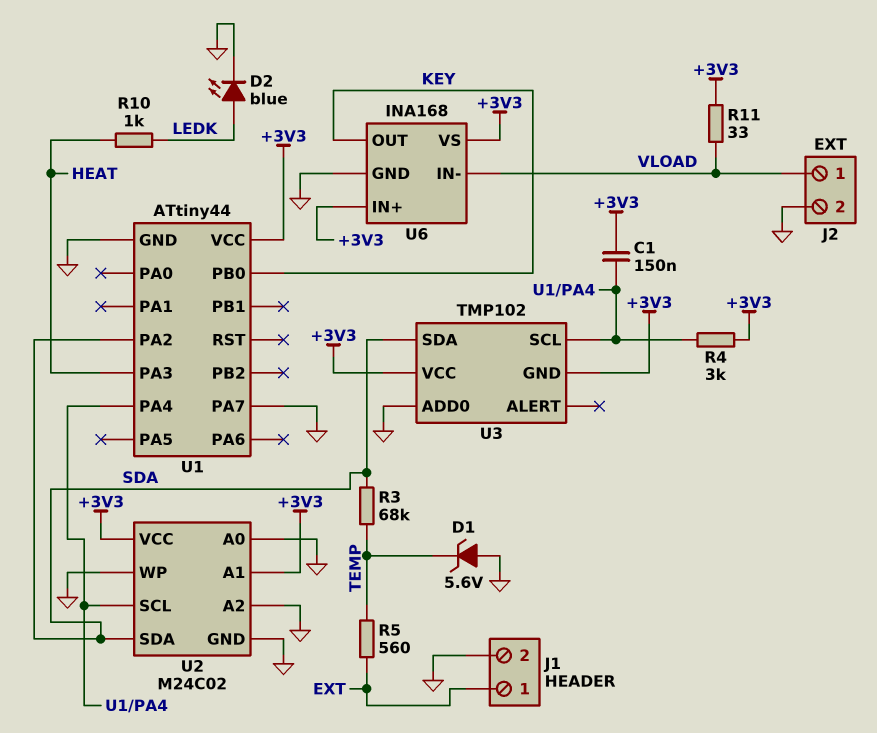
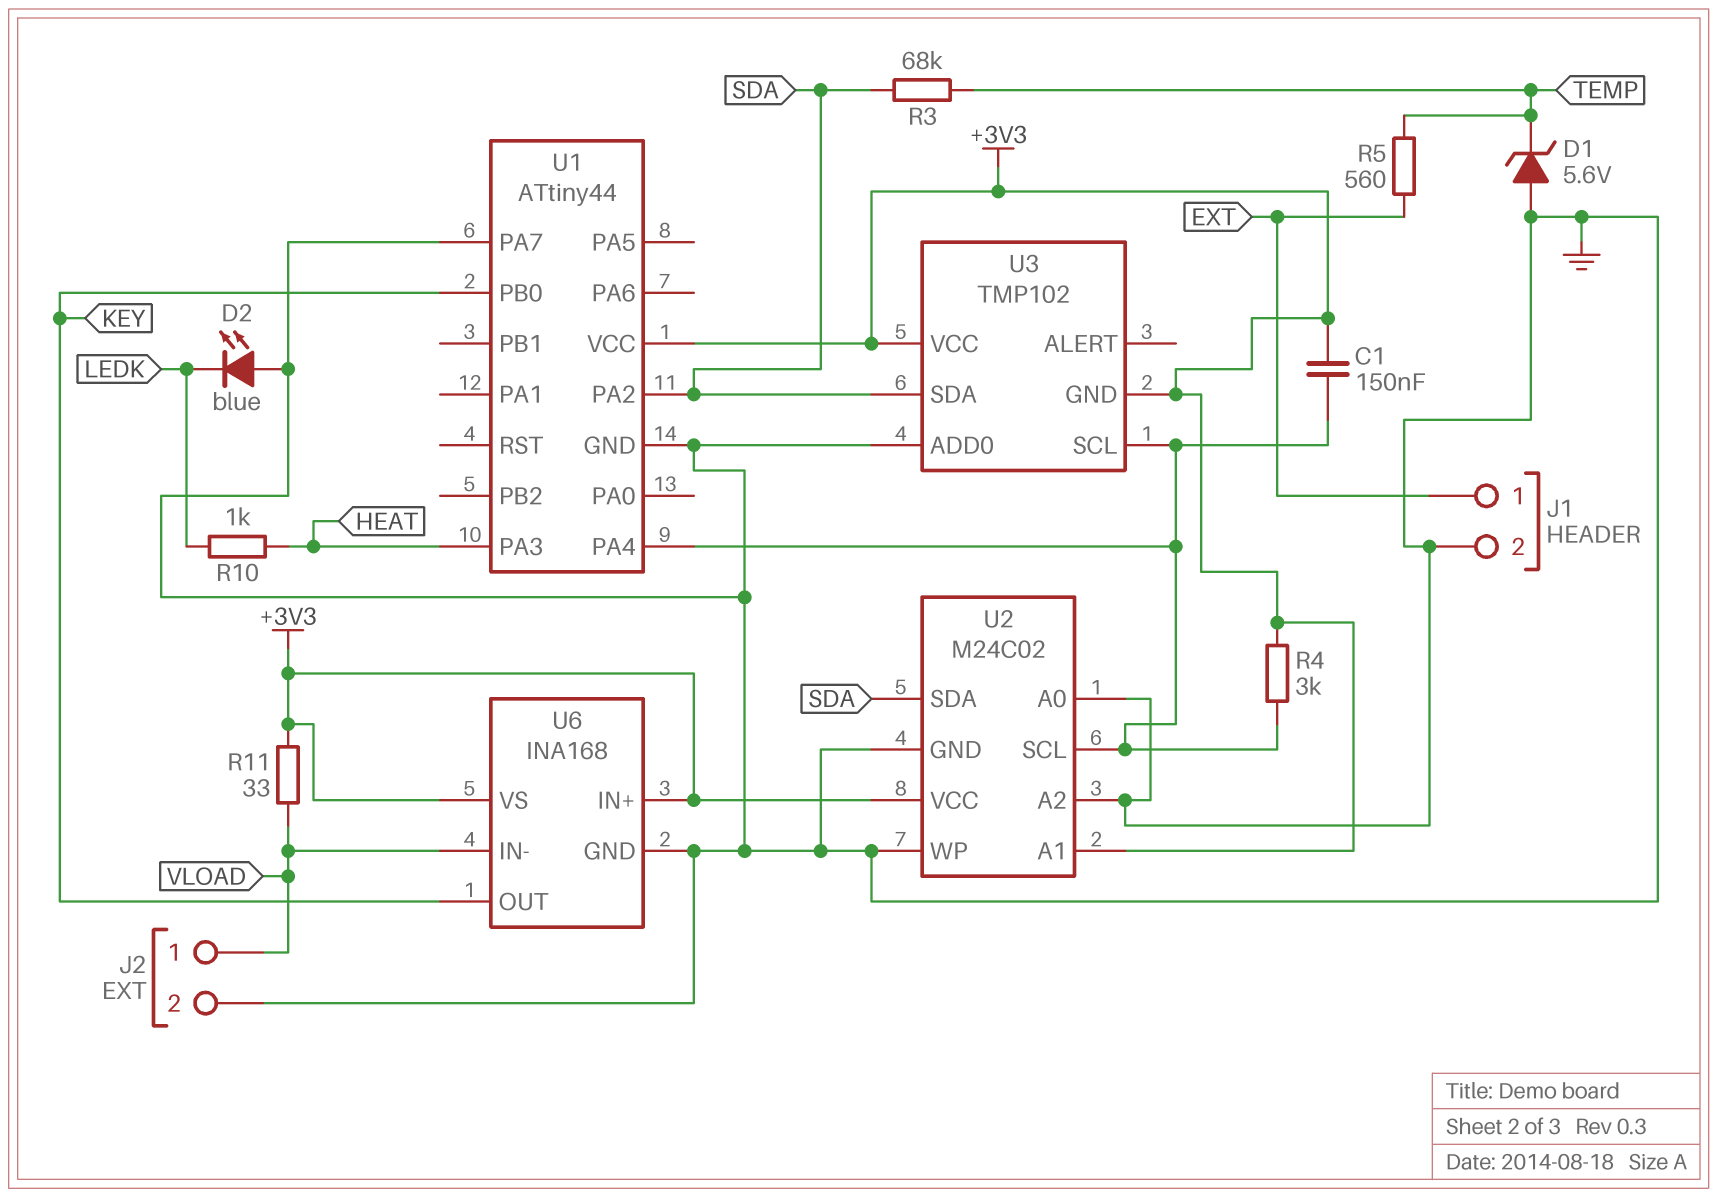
D2: LED blue (A LEDK, K GND) -> LED blue (A GND, K LEDK)

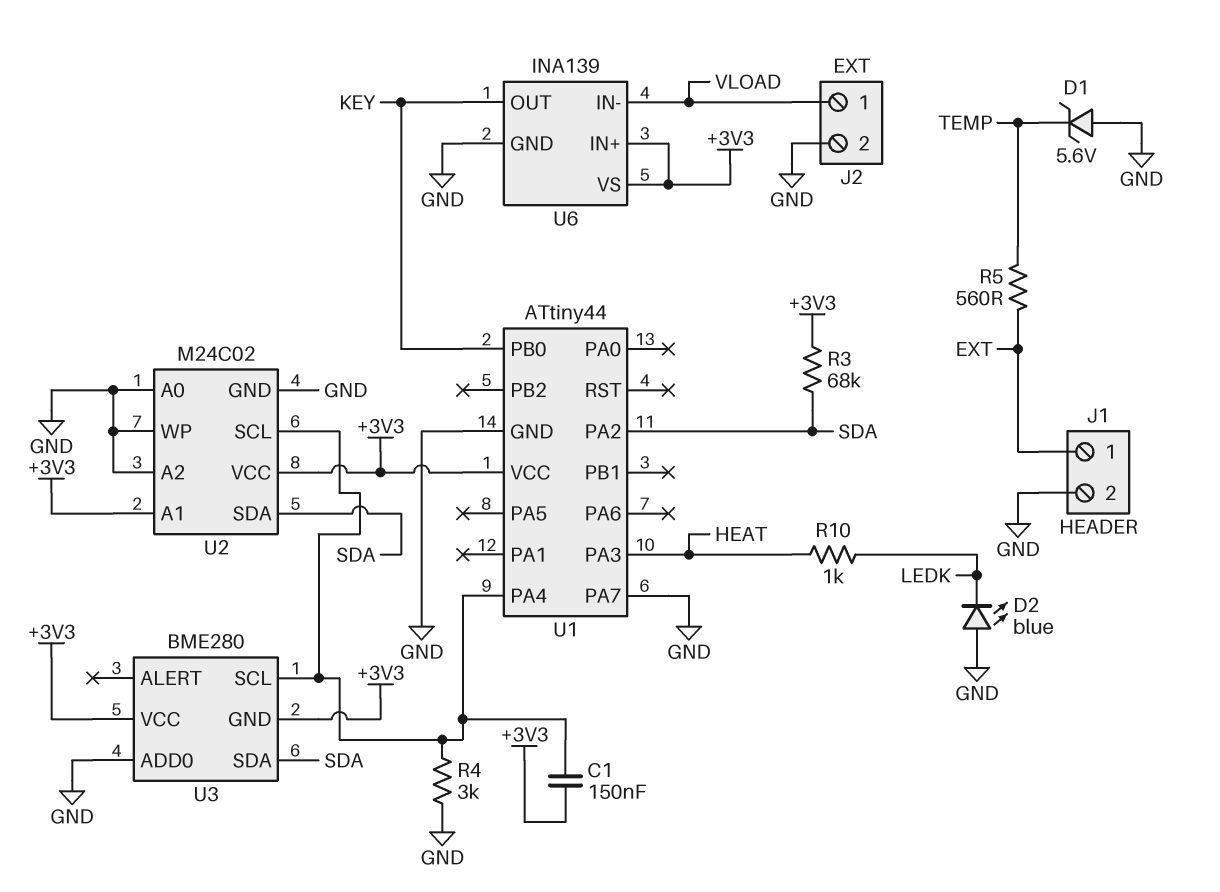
R3: 68k (SDA, TEMP) -> 68k (+3V3, SDA)
R4: 3k (+3V3, U1/PA4) -> 3k (GND, U1/PA4)
R11: 33 (+3V3, VLOAD) -> none
U3: TMP102 -> BME280
U6: INA168 -> INA139

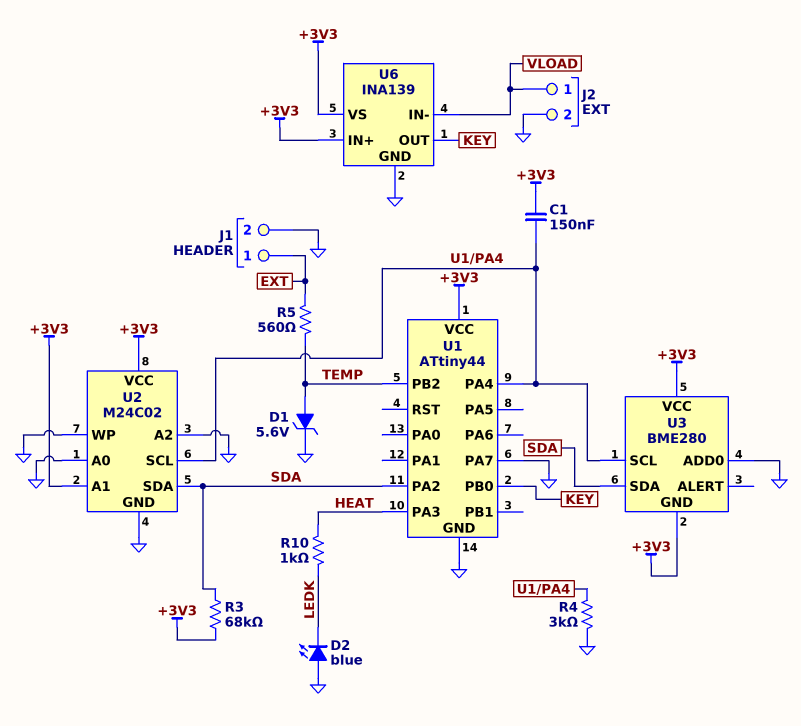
D1: zener 5.6V (A GND, K TEMP) -> zener 5.6V (A TEMP, K GND)
U1 pin PB2: none -> TEMP

